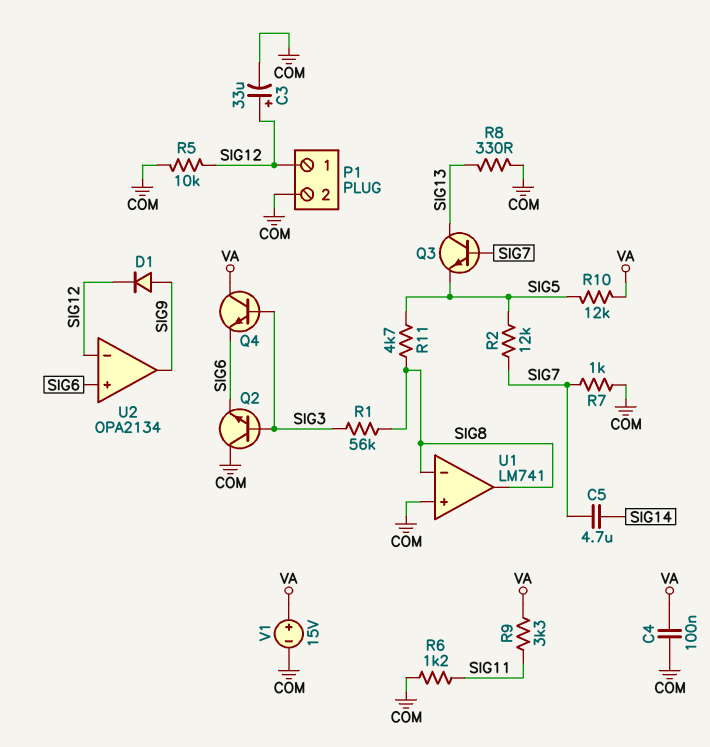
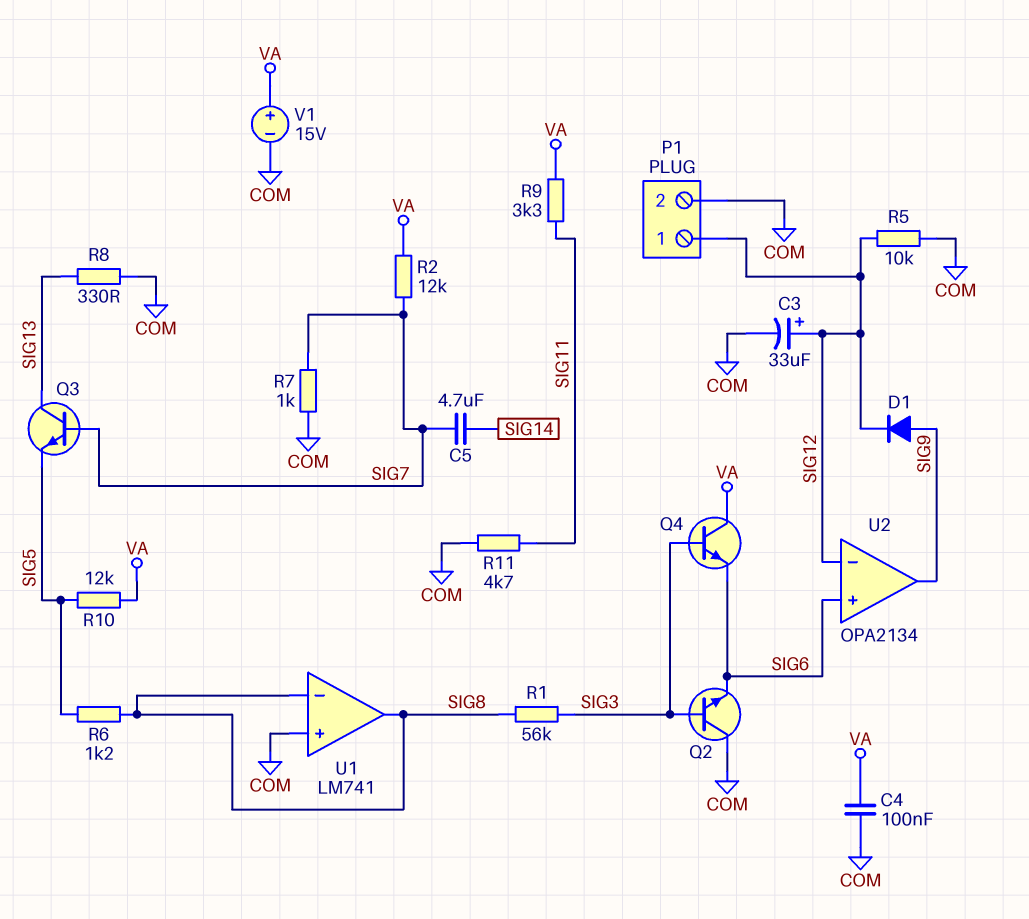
R2: 12k (SIG5, SIG7) -> 12k (SIG7, VA)
R6: 1.2k (COM, SIG11) -> 1.2k (SIG5, SIG8)
R11: 4.7k (SIG5, SIG8) -> 4.7k (COM, SIG11)

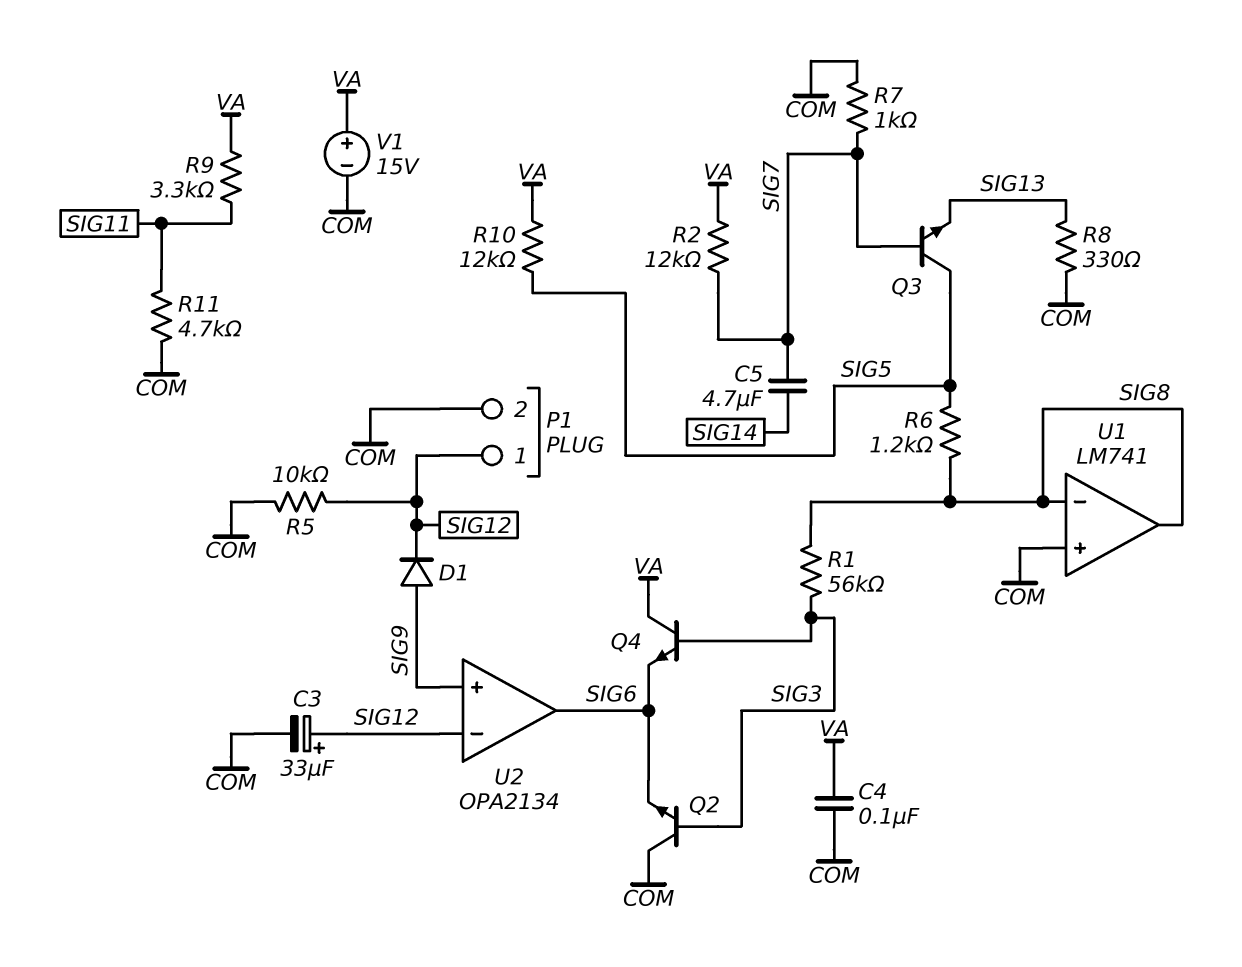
Q3: NPN (B SIG7, C SIG13, E SIG5) -> NPN (B SIG7, C SIG5, E SIG13)
U2 pin in+: SIG6 -> SIG9
U2 pin out: SIG9 -> SIG6

